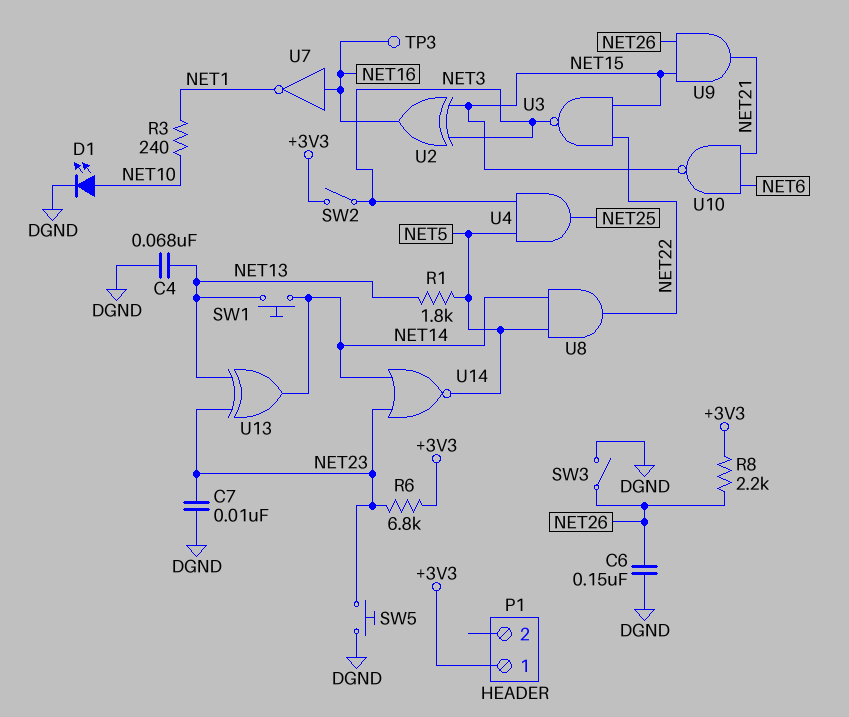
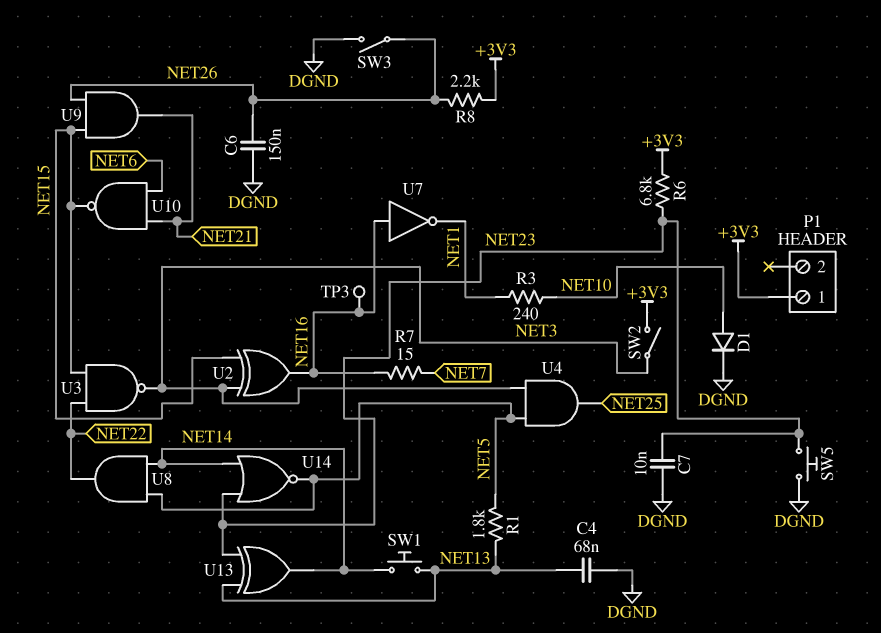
D1: LED (A NET10, K DGND) -> diode (A NET10, K DGND)
R7: none -> 15 (NET7, NET16)

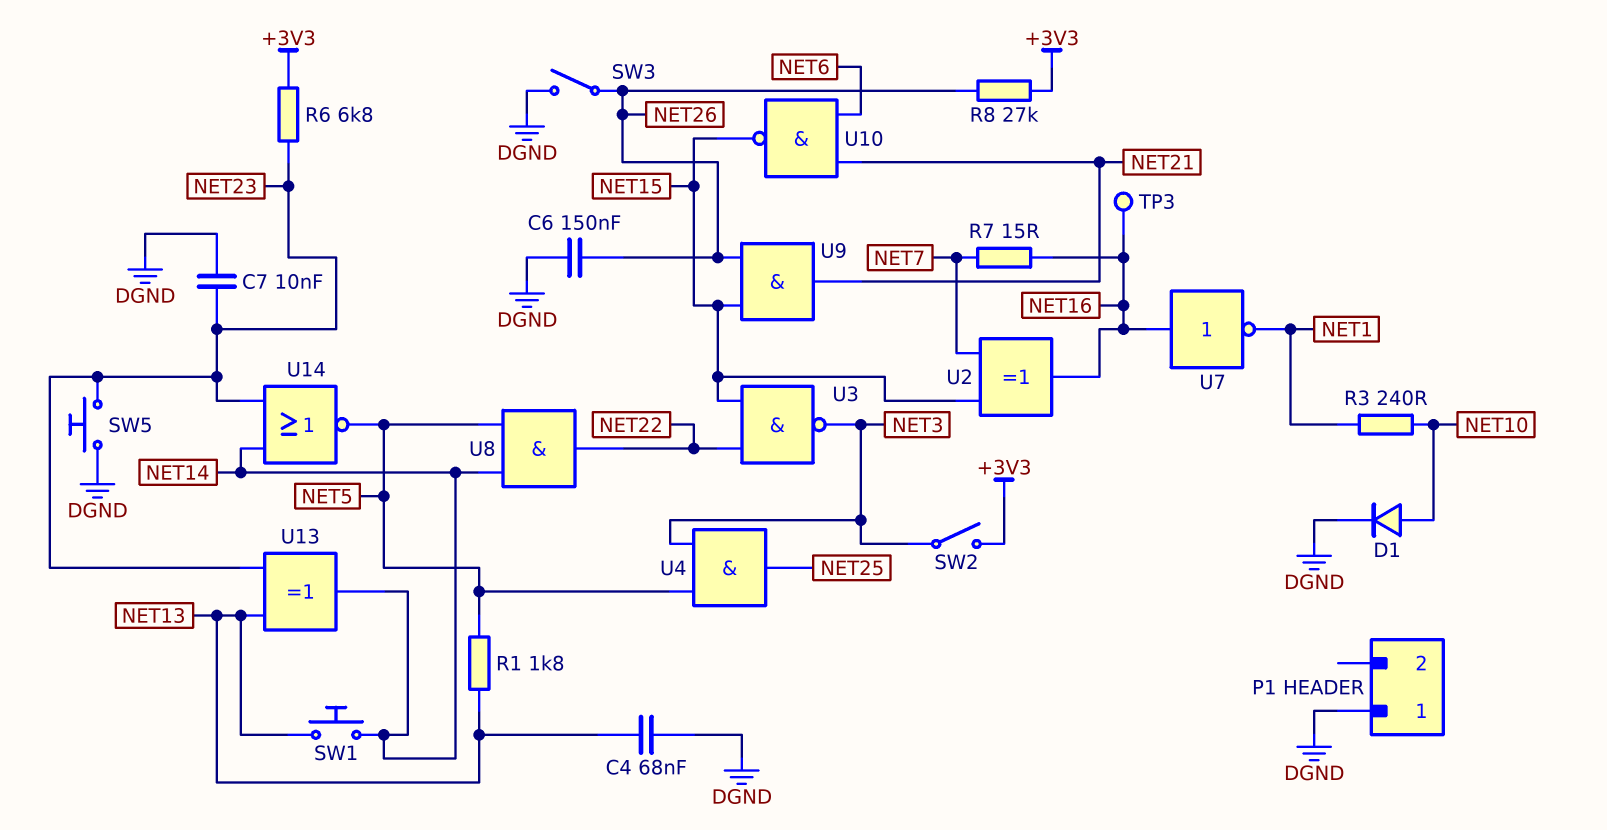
P1 pin 1: +3V3 -> DGND
R8: 2.2k (+3V3, NET26) -> 27k (+3V3, NET26)
U2: XOR (in NET3, in NET15, out NET16) -> XOR (in NET7, in NET15, out NET16)

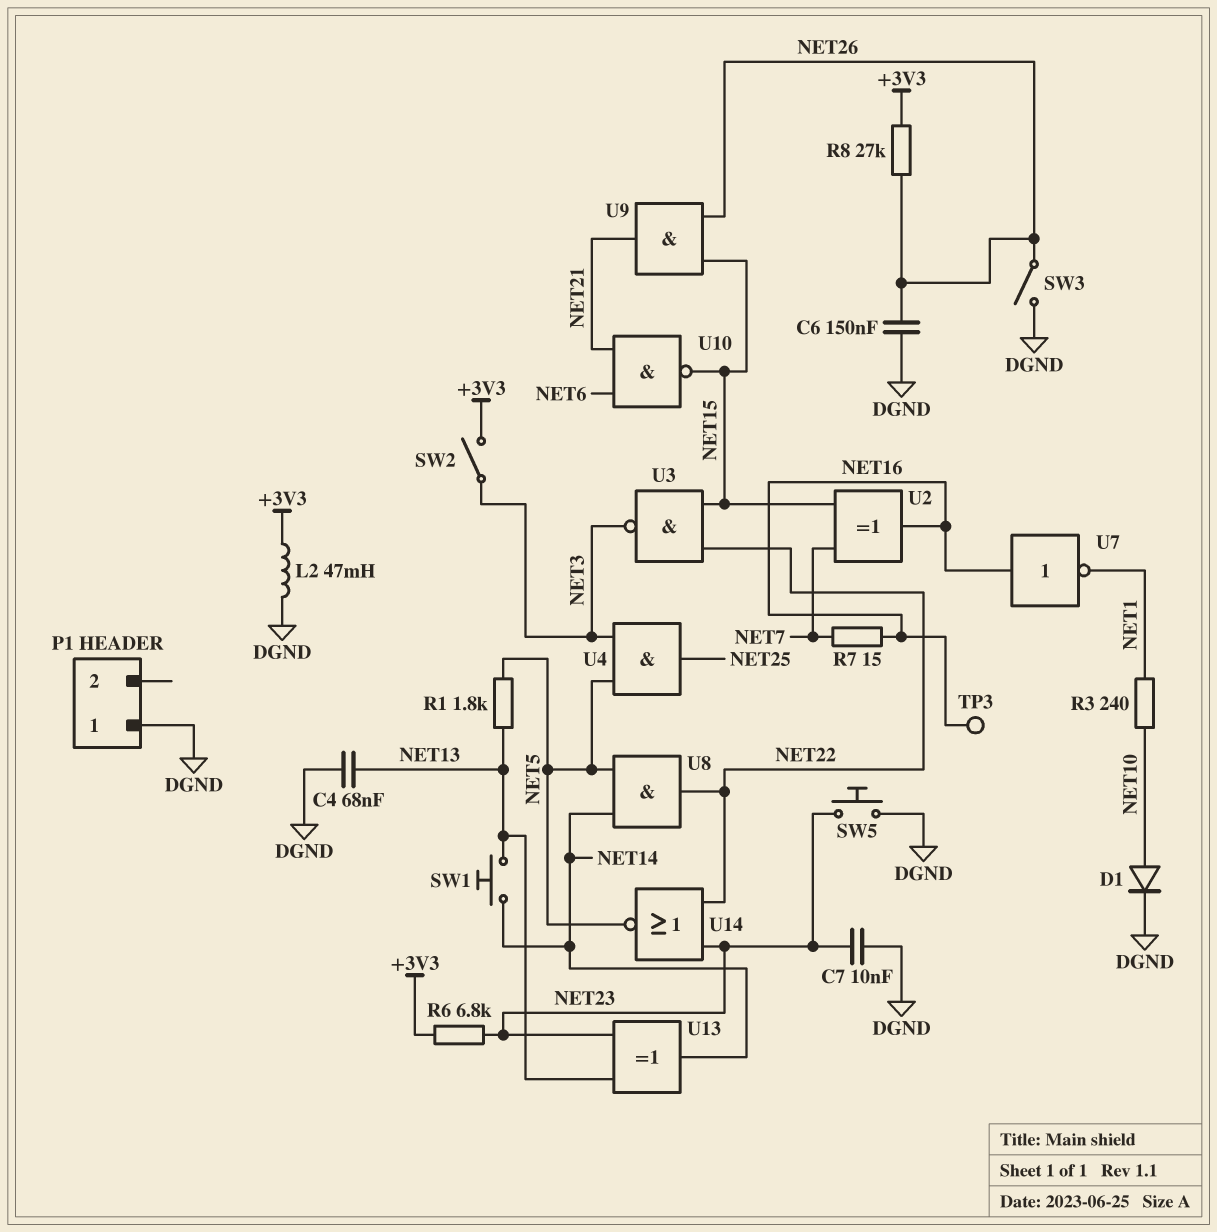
L2: none -> 47mH (+3V3, DGND)
U14: NOR (in NET14, in NET23, out NET5) -> NOR (in NET22, in NET23, out NET5)

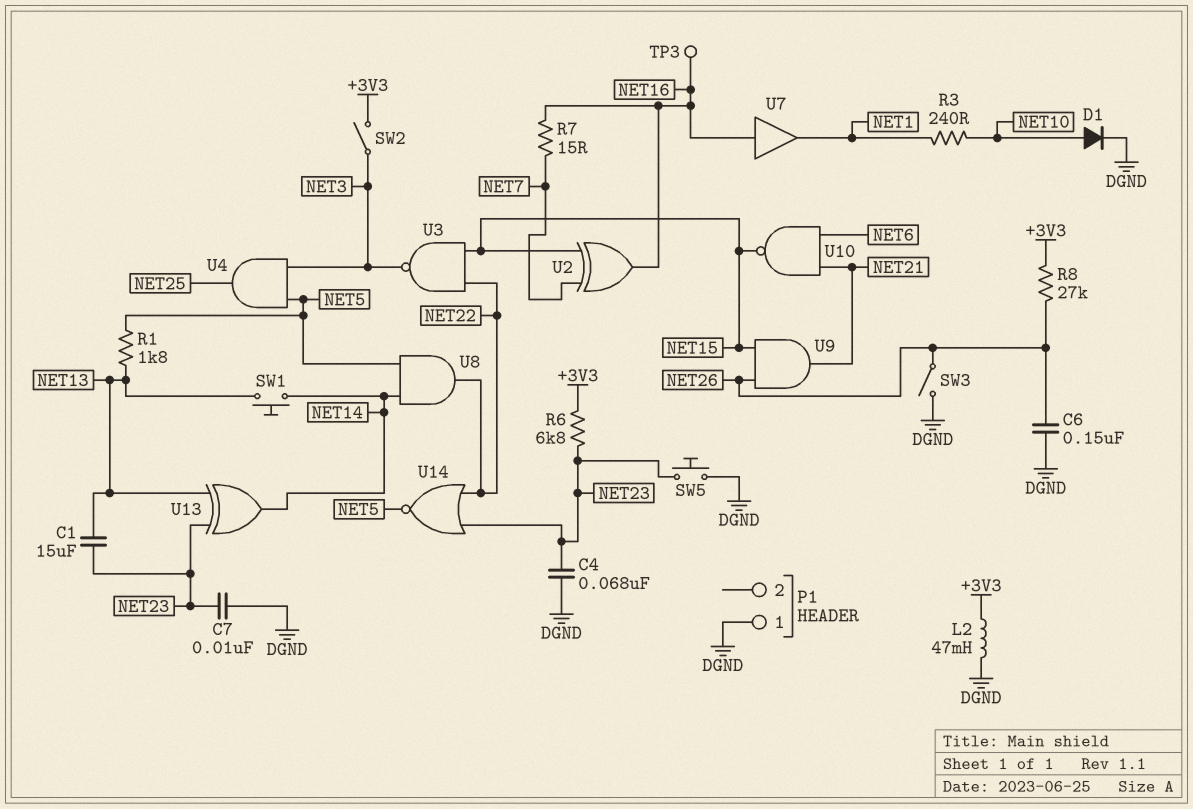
C1: none -> 15uF (NET13, NET23)
C4: 68nF (DGND, NET13) -> 68nF (DGND, NET23)
U7: NOT (in NET16, out NET1) -> buffer (in NET16, out NET1)

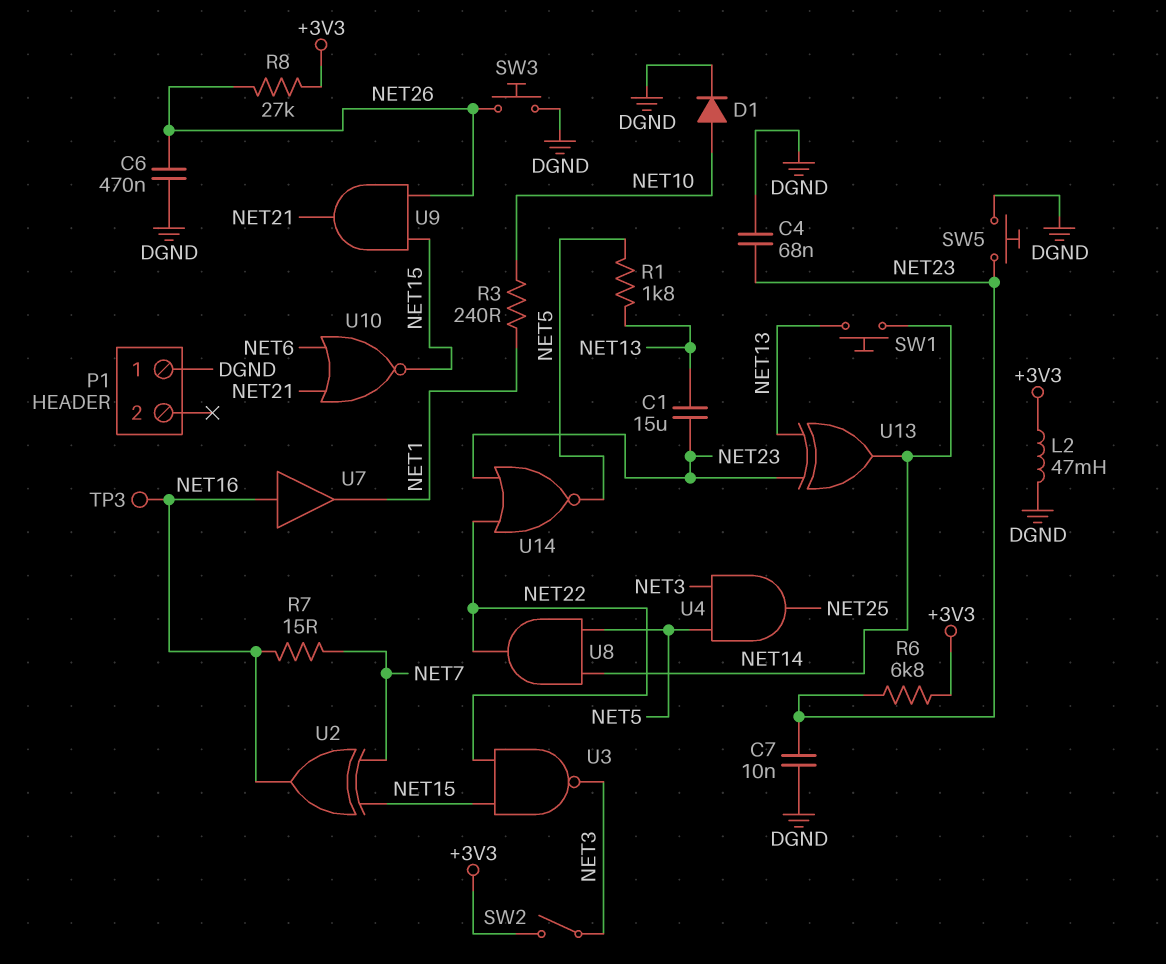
C6: 150nF (DGND, NET26) -> 470nF (DGND, NET26)
SW3: switch (DGND, NET26) -> button (DGND, NET26)
U10: NAND (in NET6, in NET21, out NET15) -> NOR (in NET6, in NET21, out NET15)

